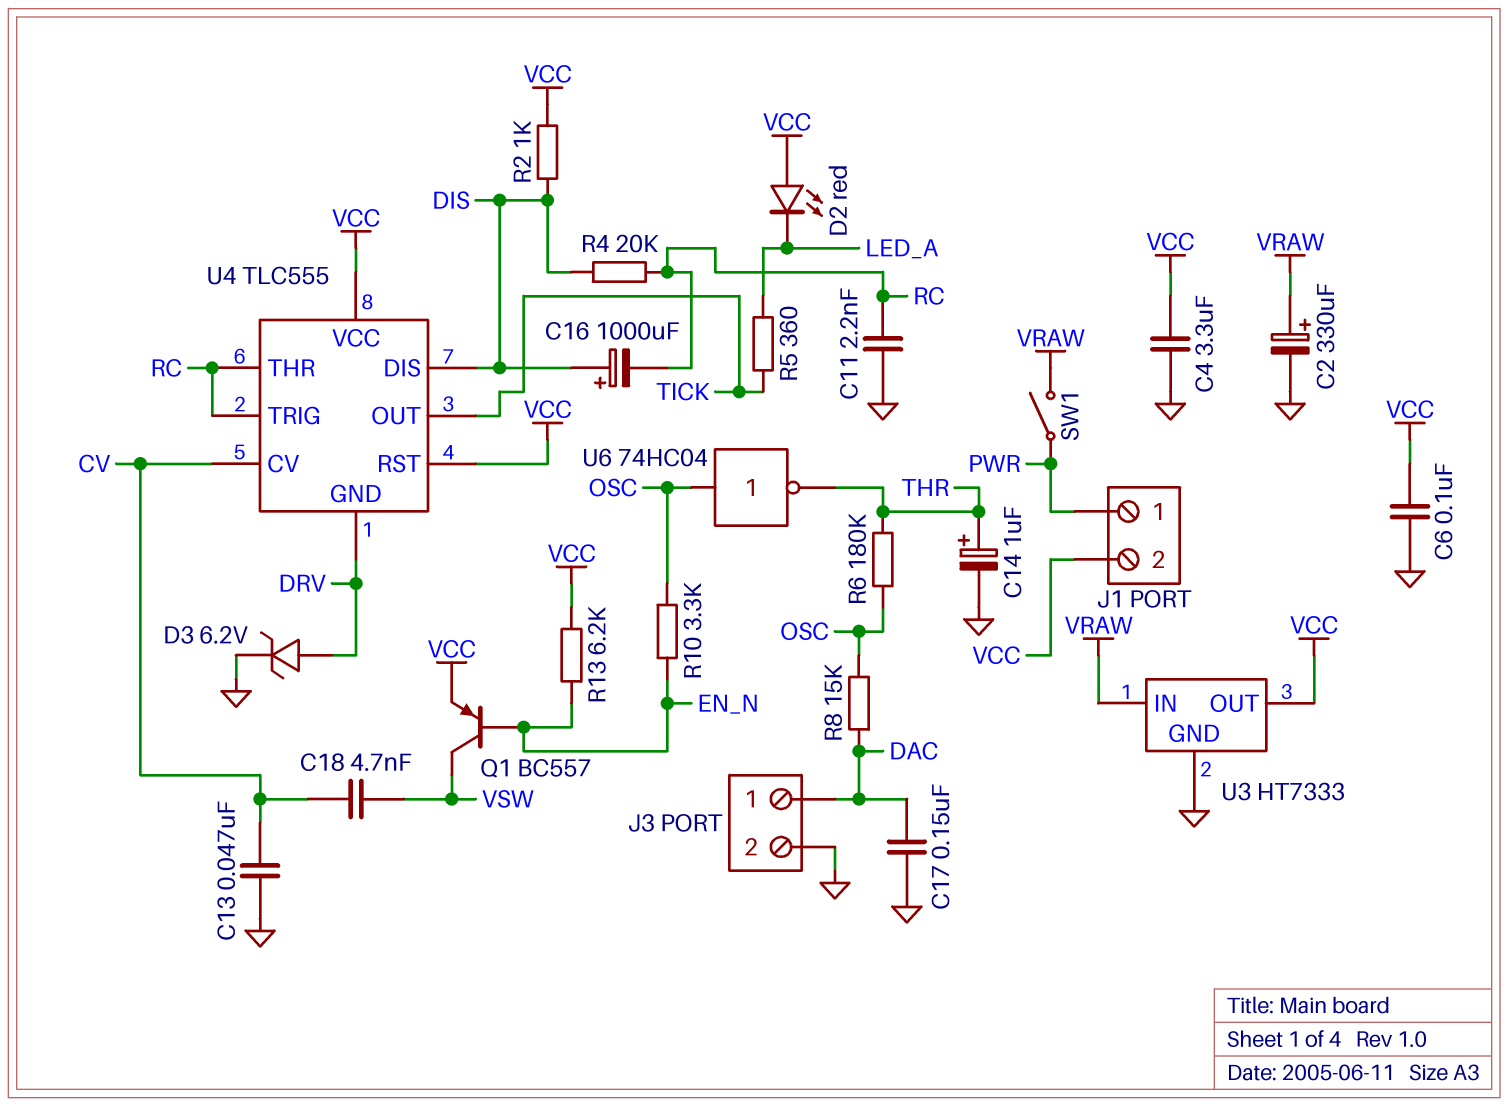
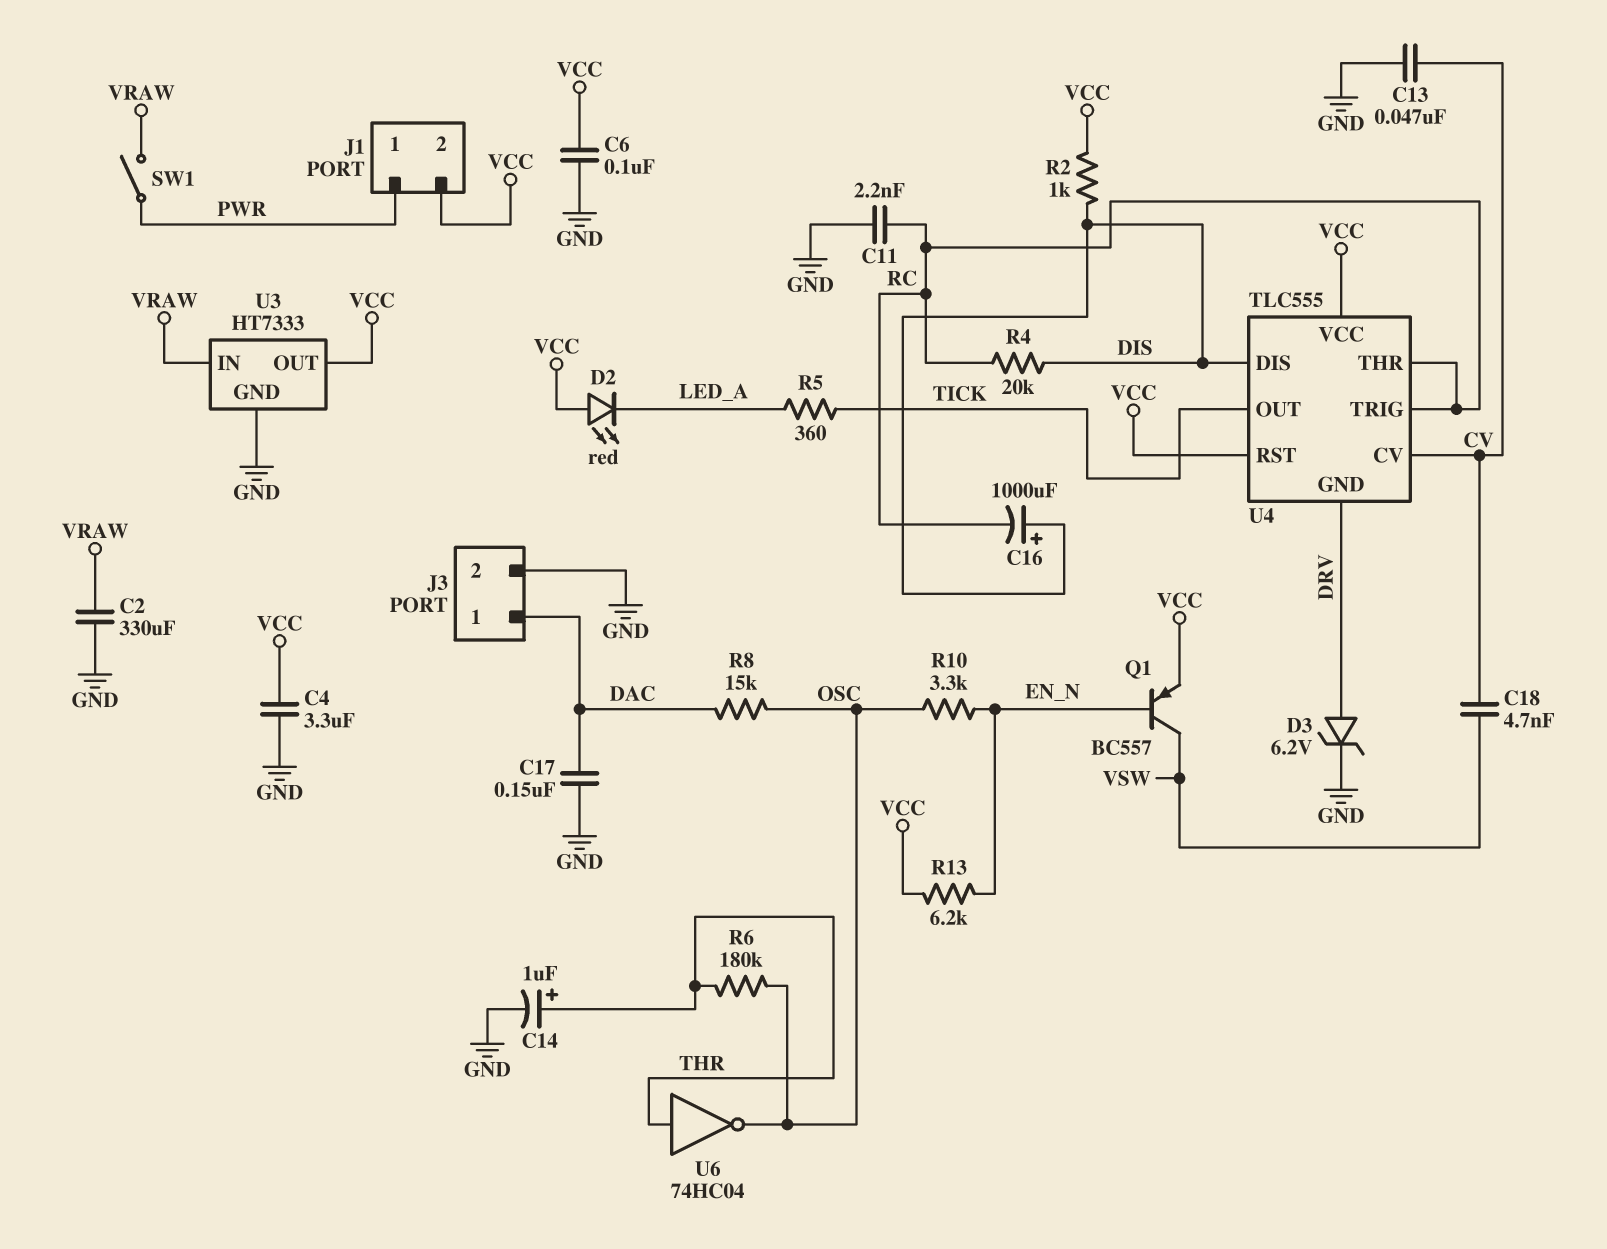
C2: 330uF (plus VRAW, minus GND) -> 330uF (GND, VRAW)
U6: NOT 74HC04 (in OSC, out THR) -> NOT 74HC04 (in THR, out OSC)

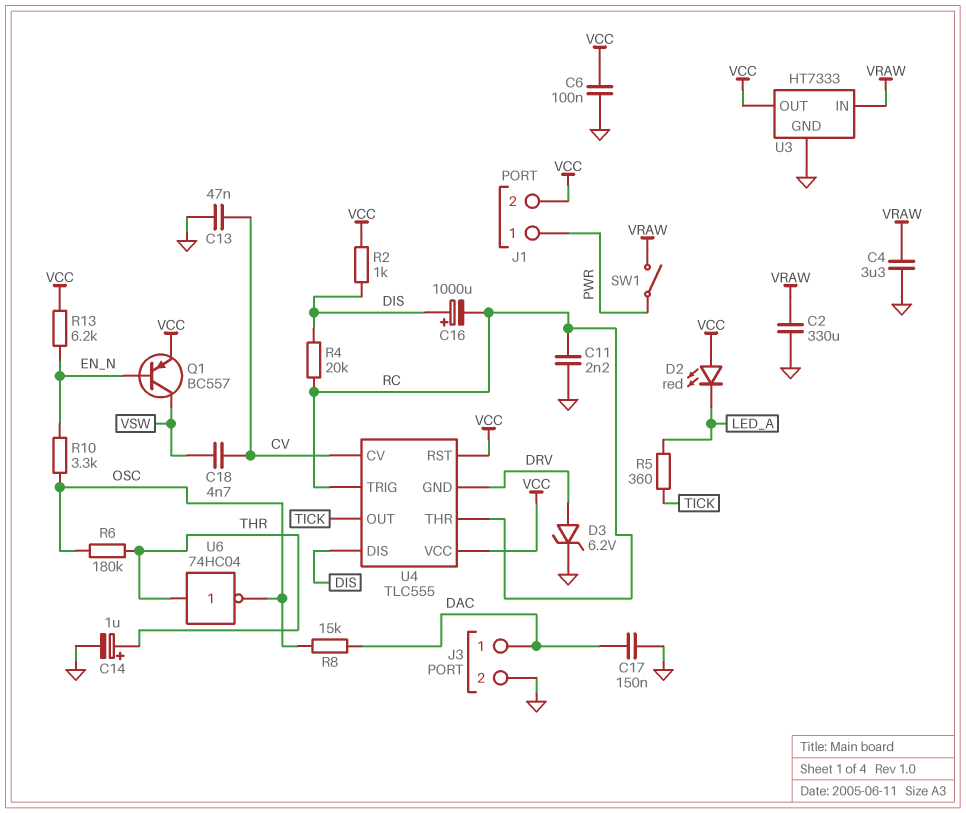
C4: 3.3uF (GND, VCC) -> 3.3uF (GND, VRAW)

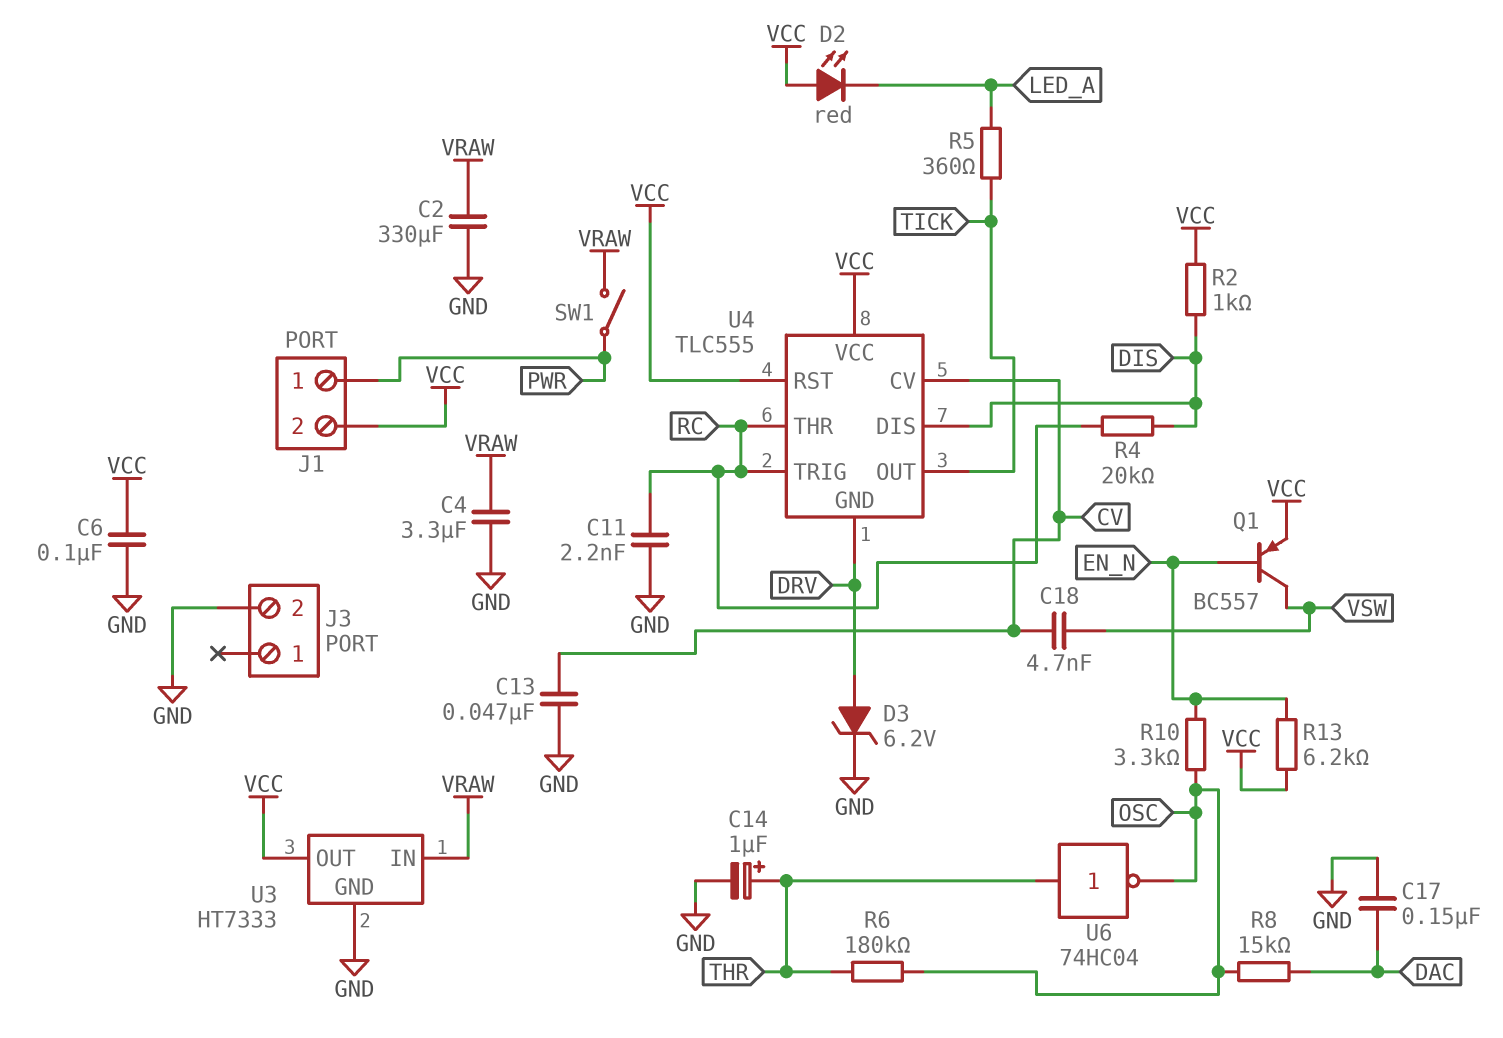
C16: 1000uF (plus DIS, minus RC) -> none
J3 pin 1: DAC -> none

